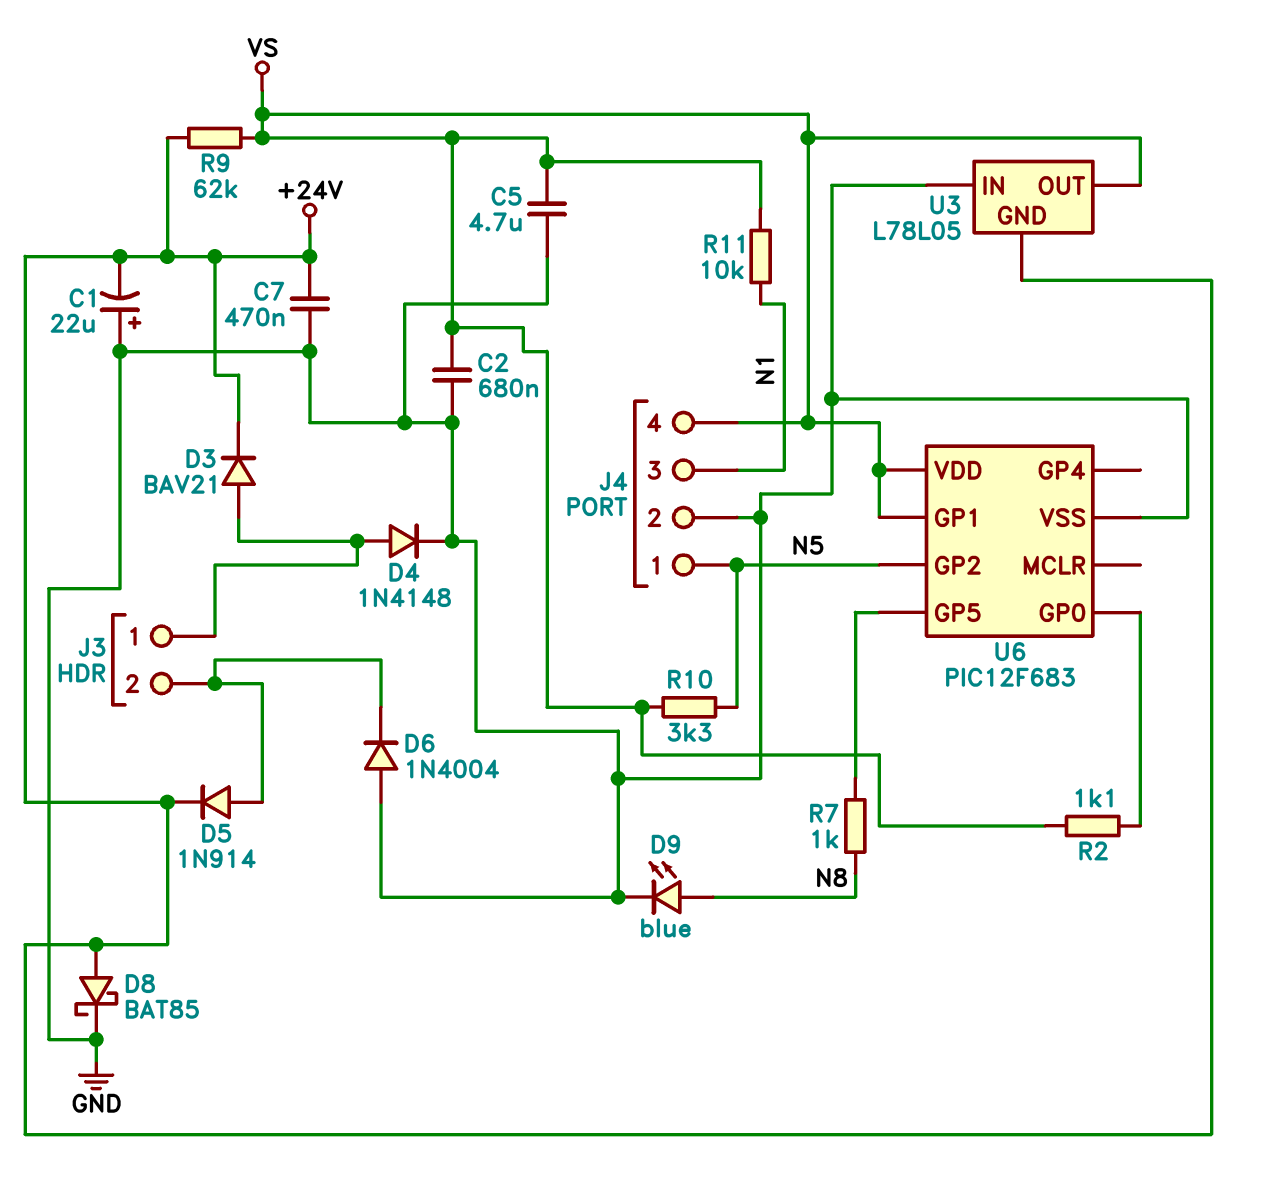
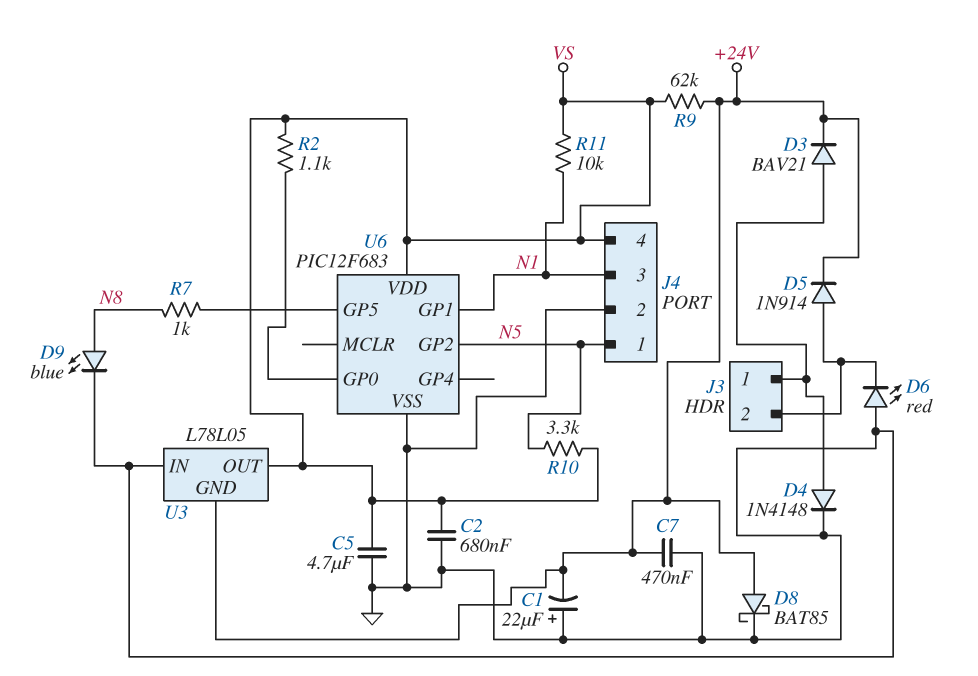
D6: diode 1N4004 (A GND, K J3/2) -> LED red (A GND, K J3/2)
U6 pin GP1: VS -> N1

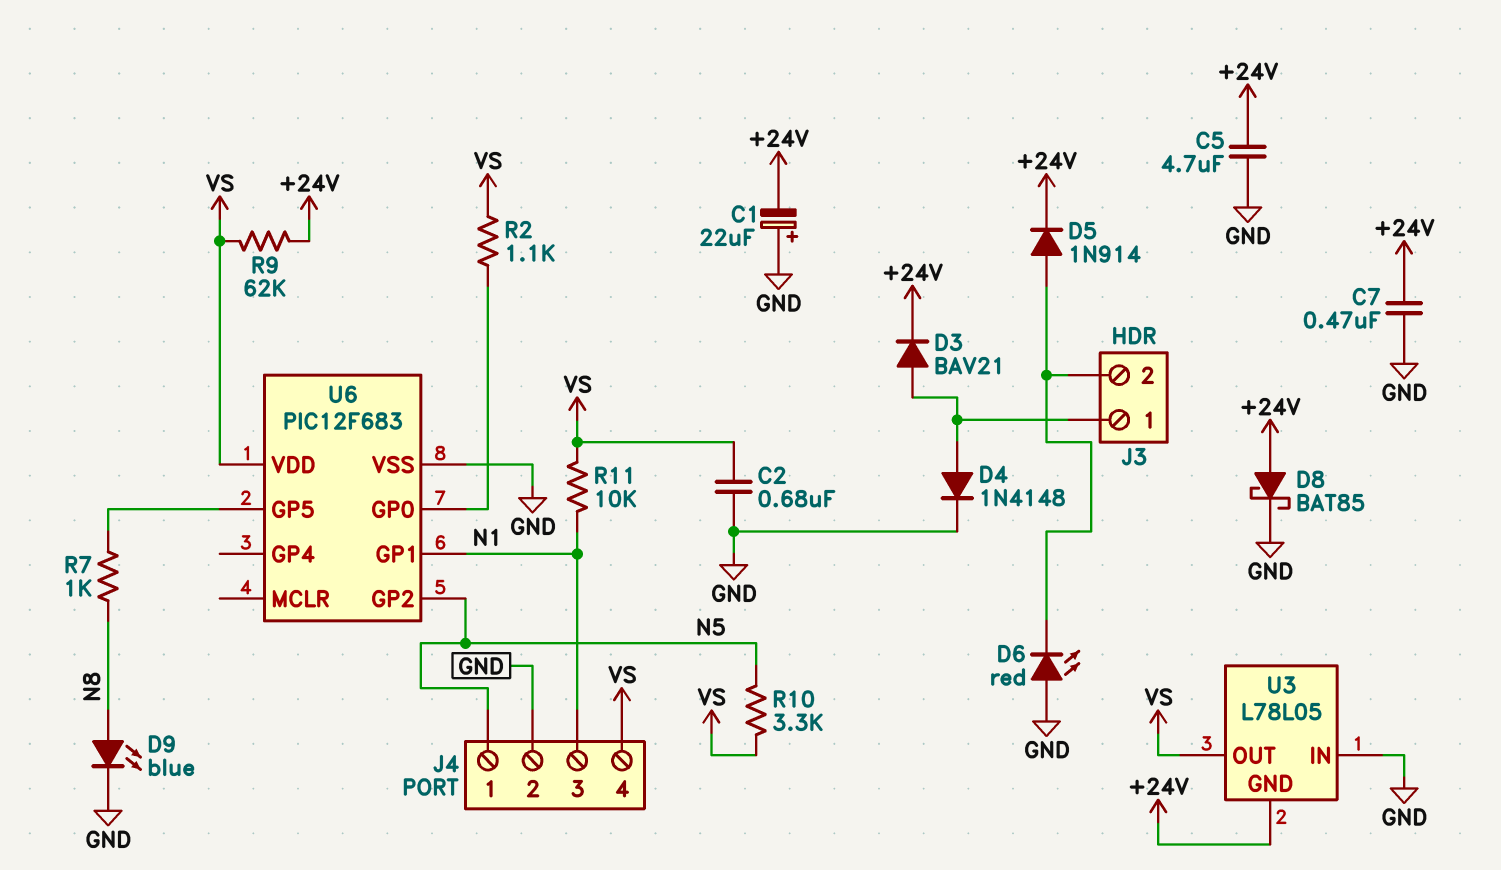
C5: 4.7uF (GND, VS) -> 4.7uF (+24V, GND)

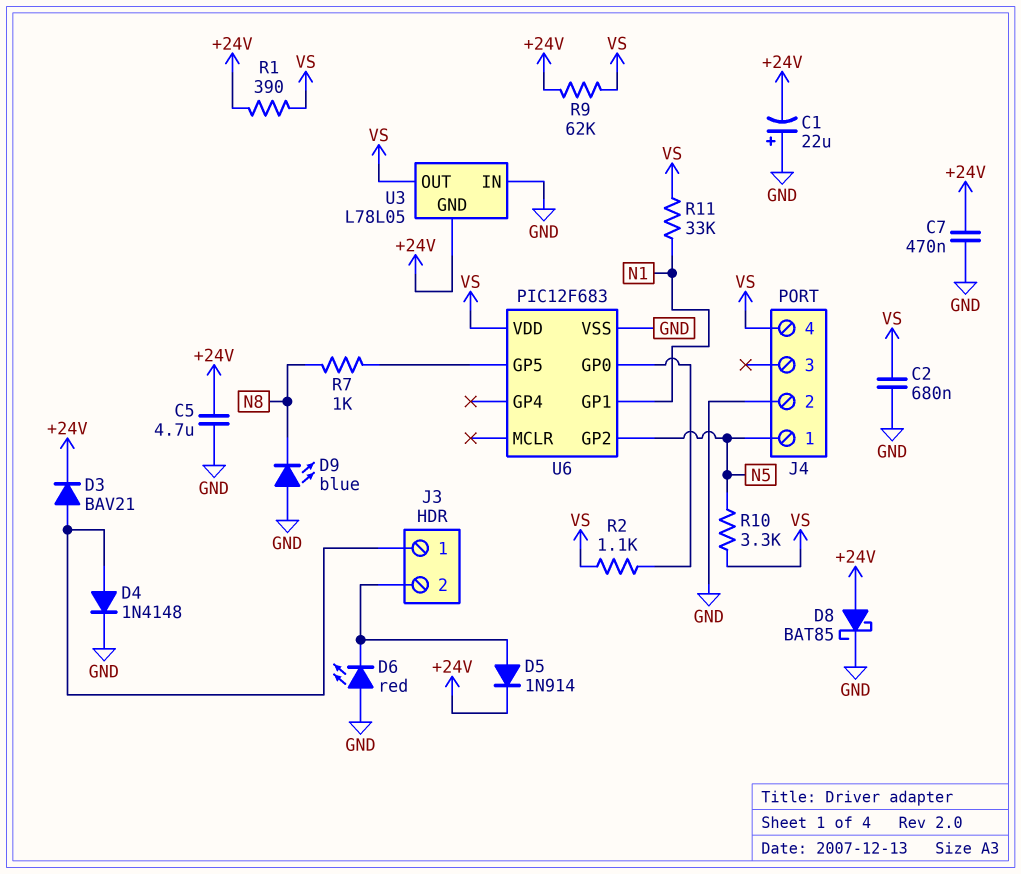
D9: LED blue (A N8, K GND) -> LED blue (A GND, K N8)
J4 pin 3: N1 -> none
R1: none -> 390 (+24V, VS)
R11: 10k (N1, VS) -> 33k (N1, VS)

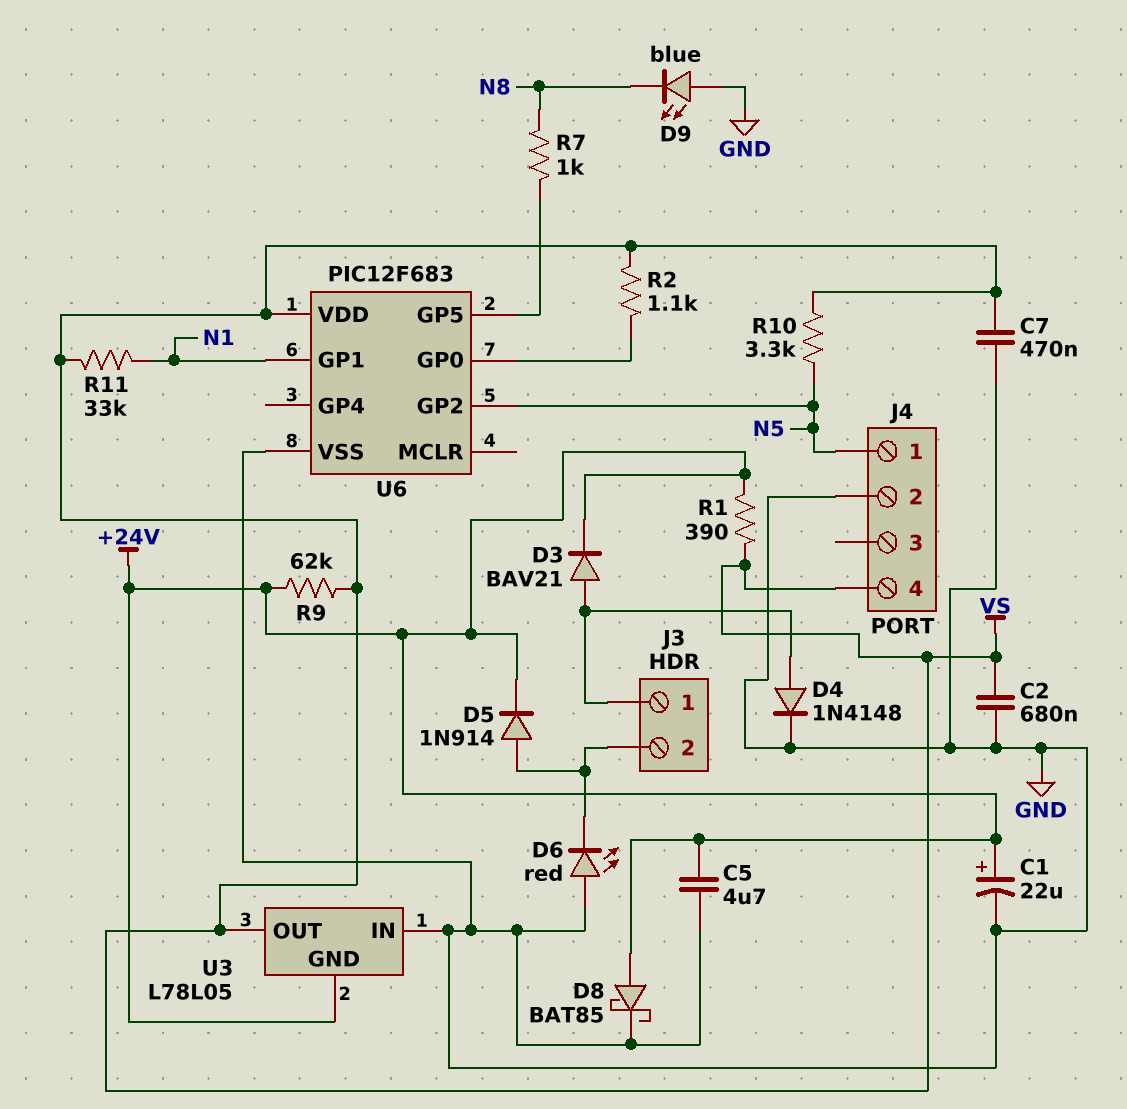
C1: 22uF (plus GND, minus +24V) -> 22uF (plus +24V, minus GND)
C7: 470nF (+24V, GND) -> 470nF (GND, VS)

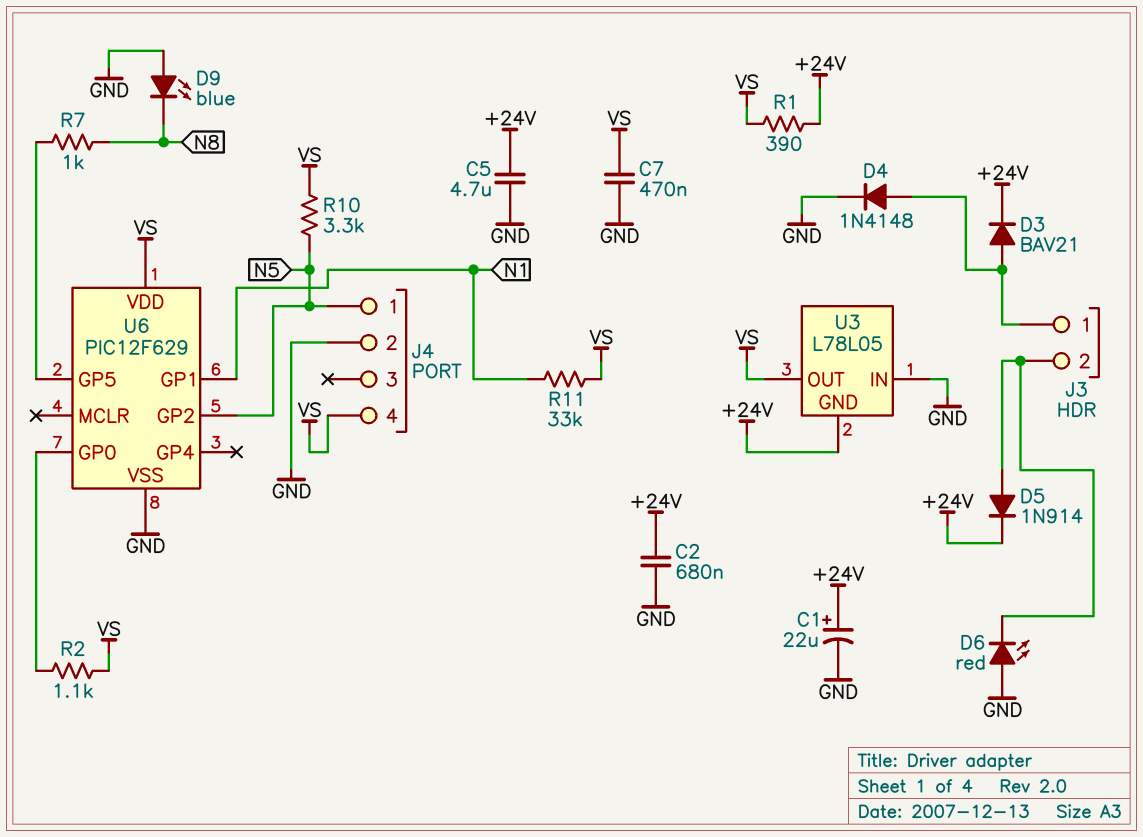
C2: 680nF (GND, VS) -> 680nF (+24V, GND)
D8: schottky BAT85 (A +24V, K GND) -> none
R9: 62k (+24V, VS) -> none
U6: PIC12F683 -> PIC12F629

